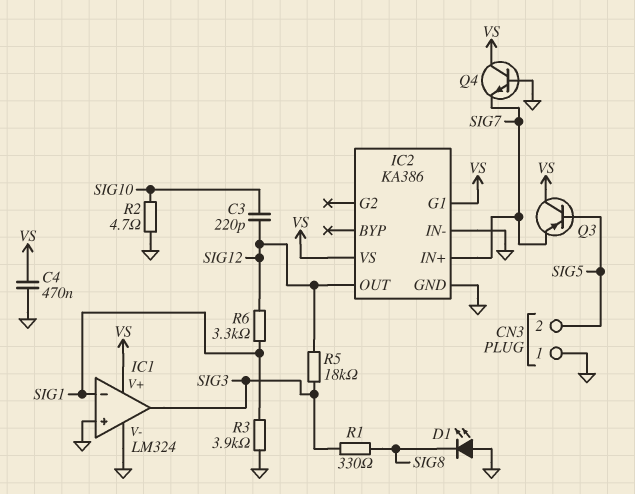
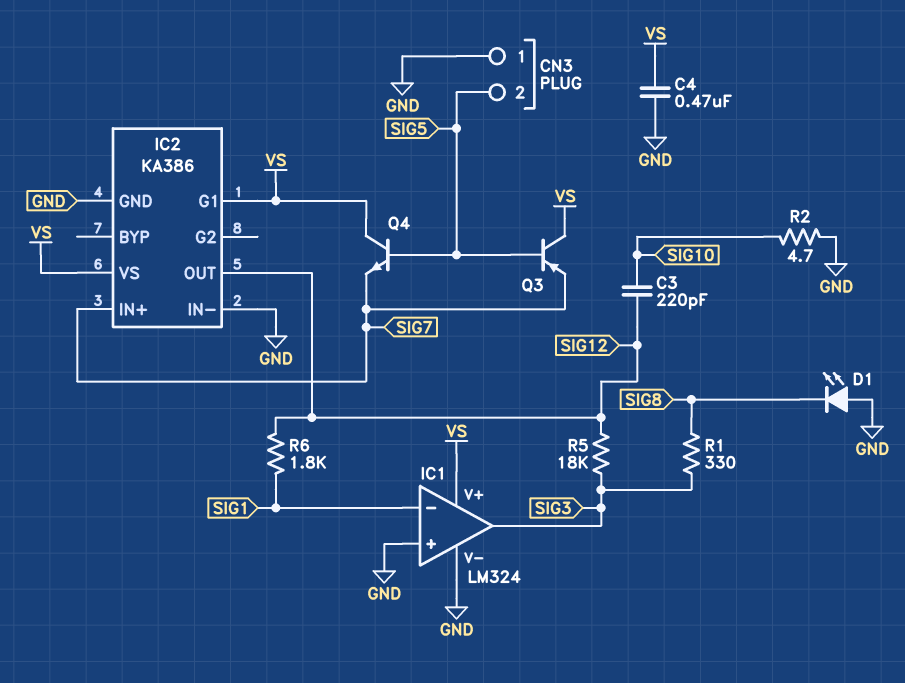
Q4: NPN (B GND, C VS, E SIG7) -> NPN (B SIG5, C VS, E SIG7)
R3: 3.9k (GND, SIG1) -> none
R6: 3.3k (SIG1, SIG12) -> 1.8k (SIG1, SIG12)

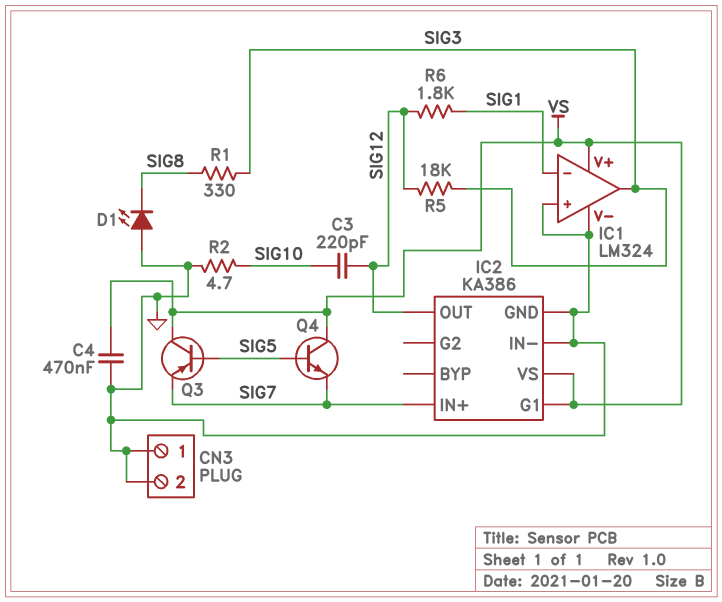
CN3 pin 2: SIG5 -> GND

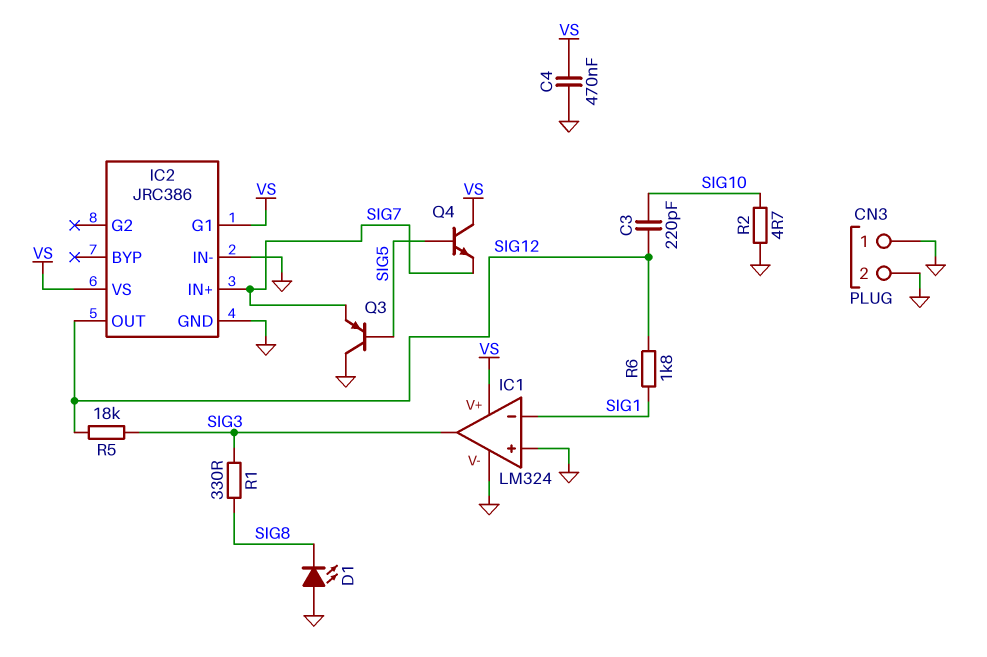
IC2: KA386 -> JRC386
Q3: PNP (B SIG5, C VS, E SIG7) -> PNP (B SIG5, C GND, E SIG7)

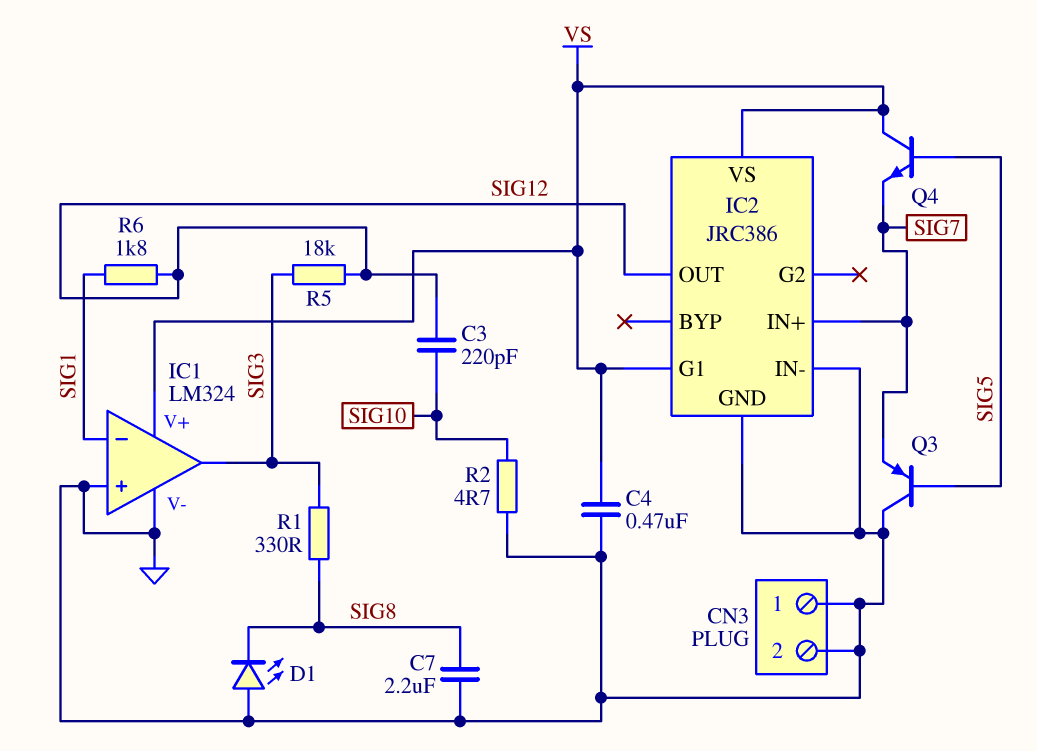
C7: none -> 2.2uF (GND, SIG8)

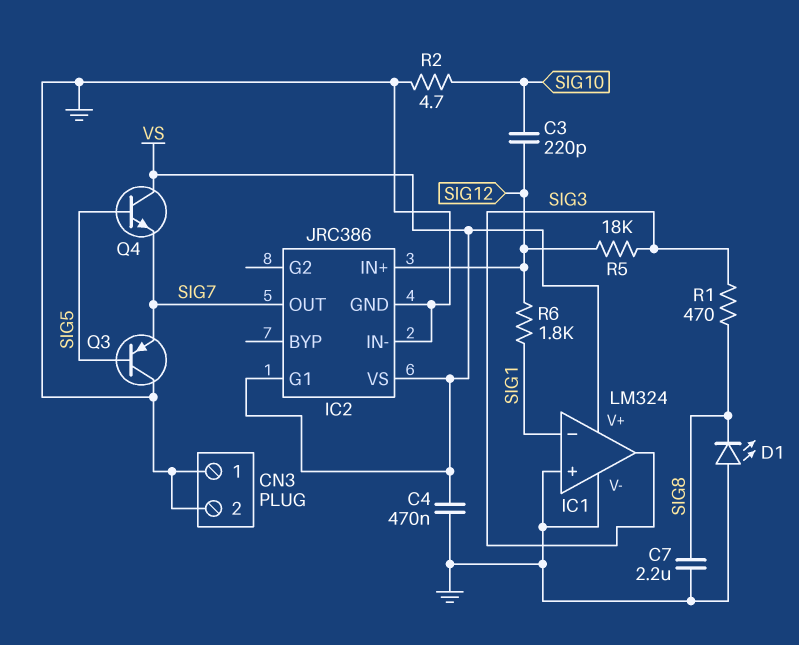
IC2 pin IN+: SIG7 -> SIG12
IC2 pin OUT: SIG12 -> SIG7
R1: 330 (SIG3, SIG8) -> 470 (SIG3, SIG8)

